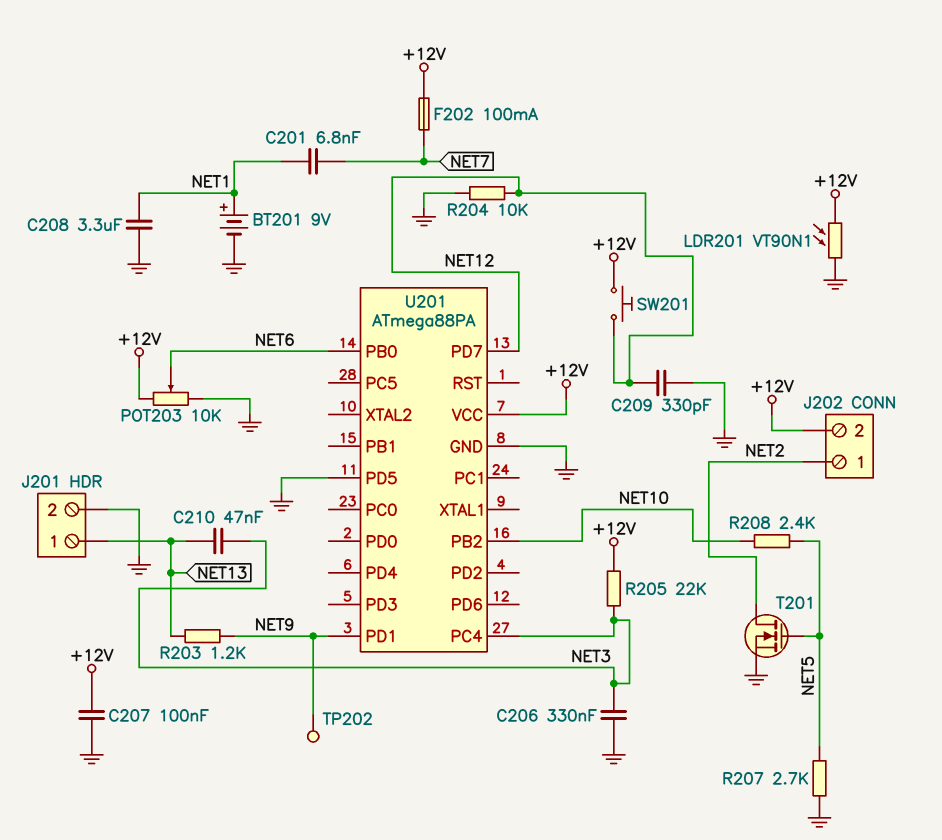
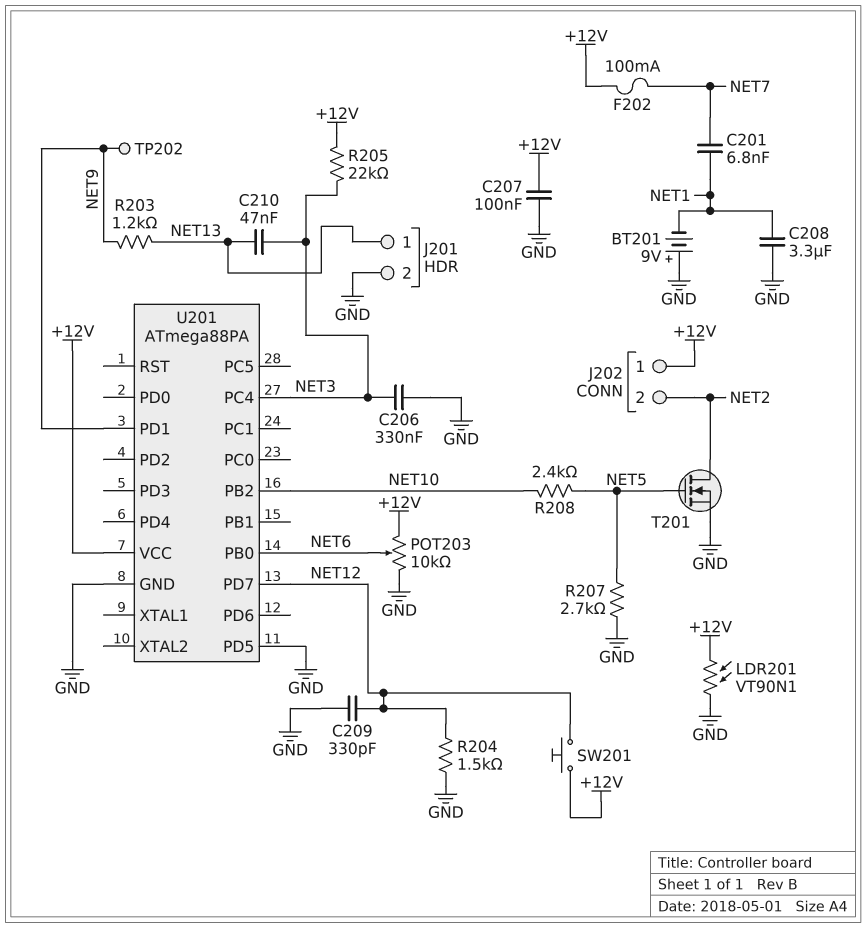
BT201: 9V (plus NET1, minus GND) -> 9V (plus GND, minus NET1)
J202 pin 1: NET2 -> +12V
J202 pin 2: +12V -> NET2
R204: 10k (GND, NET12) -> 1.5k (GND, NET12)

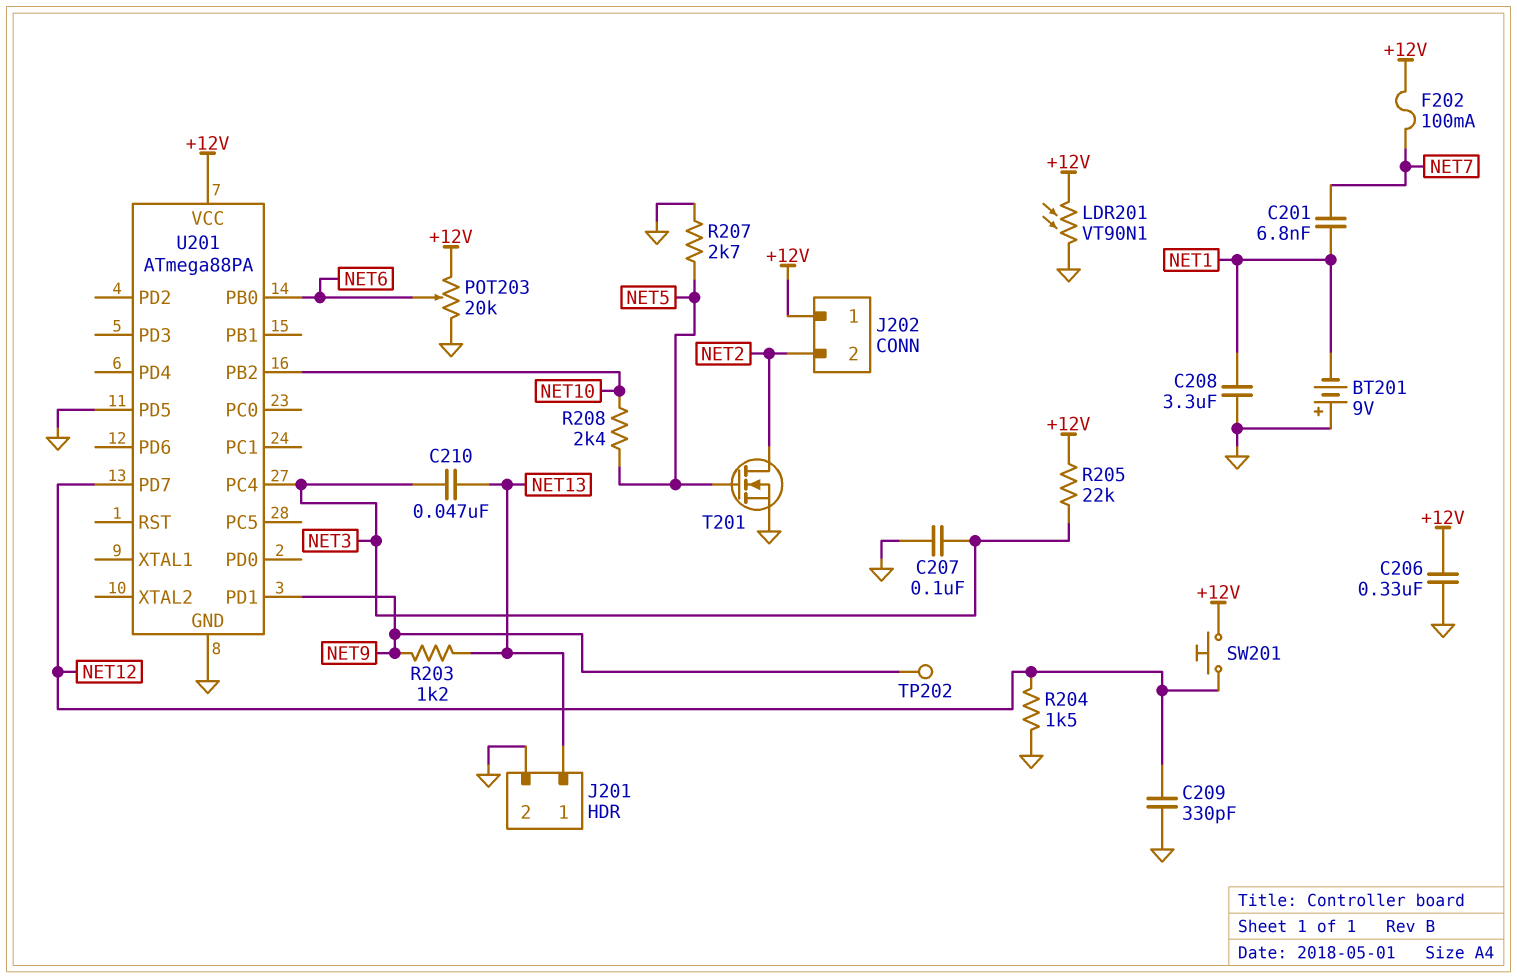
C206: 330nF (GND, NET3) -> 330nF (+12V, GND)
C207: 100nF (+12V, GND) -> 100nF (GND, NET3)
POT203: 10k (+12V, GND, wiper NET6) -> 20k (+12V, GND, wiper NET6)

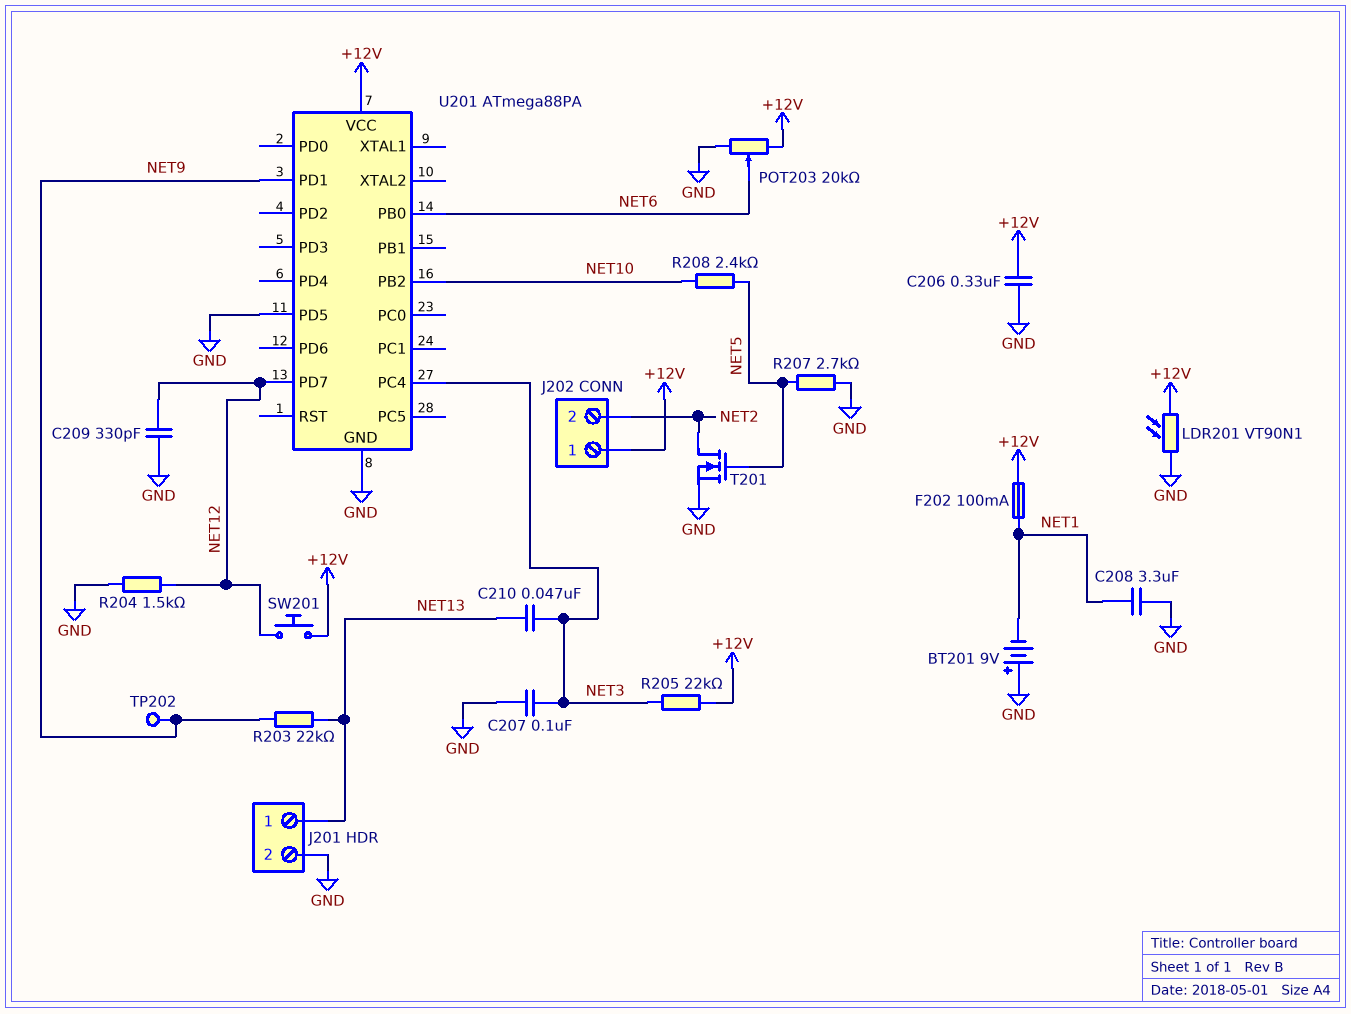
C201: 6.8nF (NET1, NET7) -> none
F202: 100mA (+12V, NET7) -> 100mA (+12V, NET1)
R203: 1.2k (NET9, NET13) -> 22k (NET9, NET13)

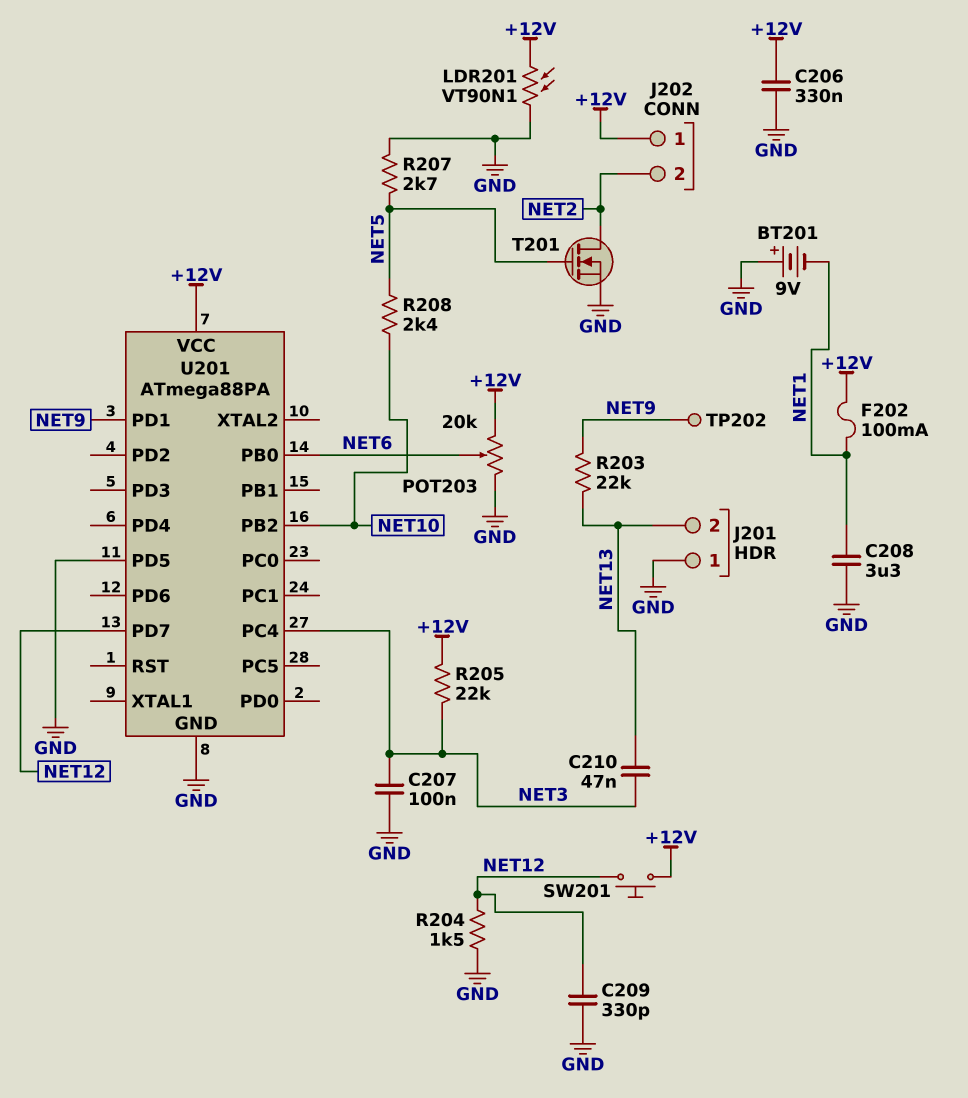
J201 pin 1: NET13 -> GND
J201 pin 2: GND -> NET13

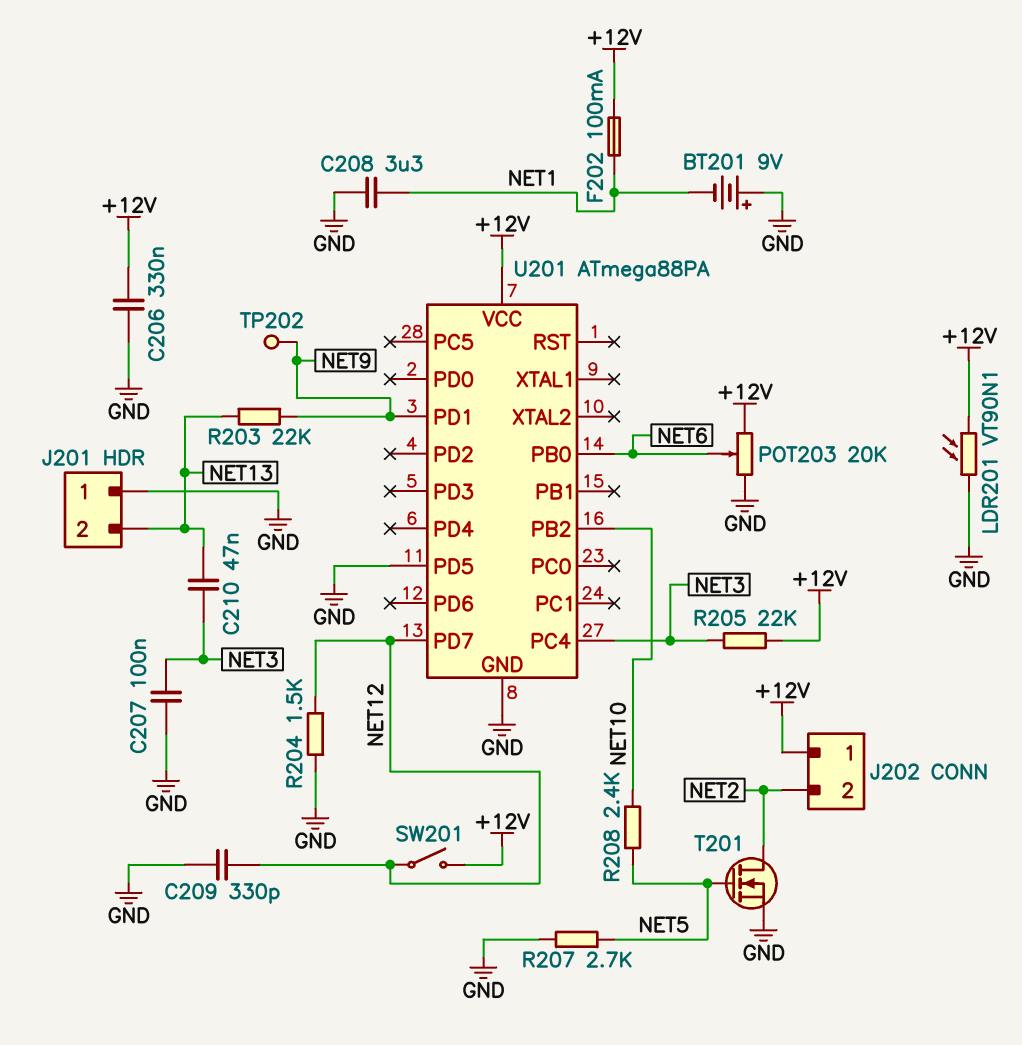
SW201: button (+12V, NET12) -> switch (+12V, NET12)

